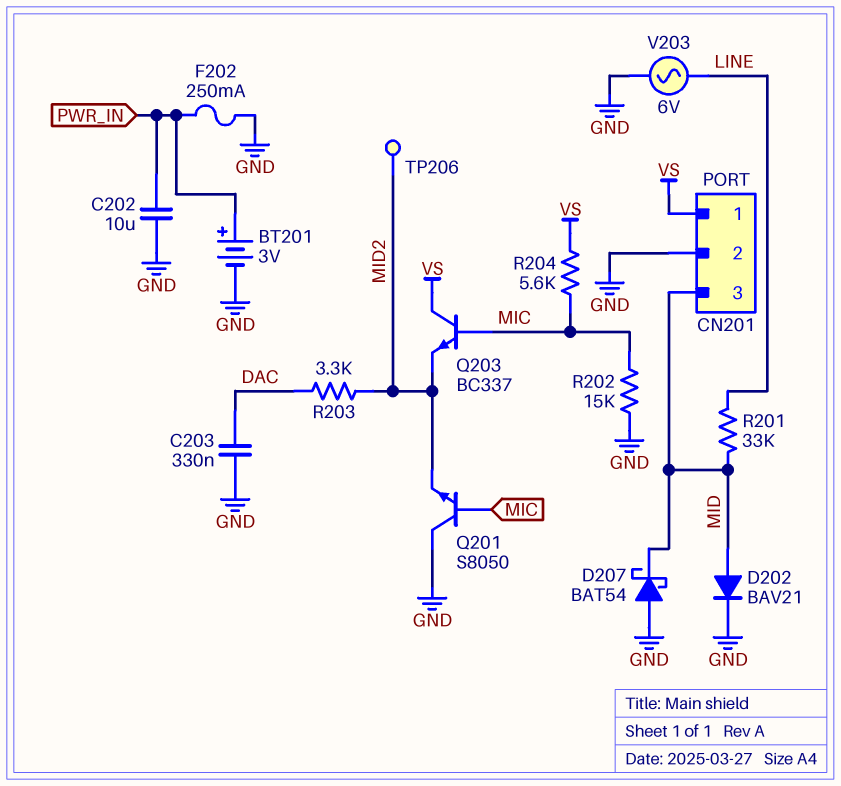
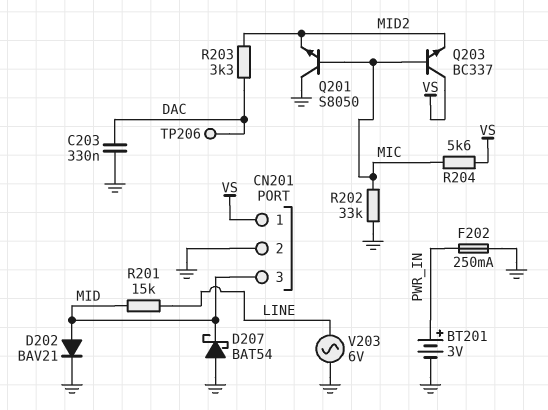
C202: 10uF (GND, PWR_IN) -> none
R201: 33k (LINE, MID) -> 15k (LINE, MID)
R202: 15k (GND, MIC) -> 33k (GND, MIC)
TP206: test point (MID2) -> test point (DAC)

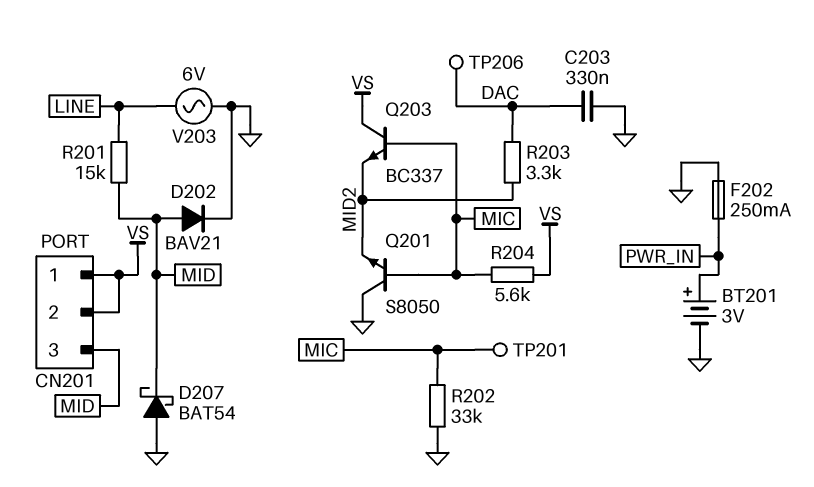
CN201 pin 2: GND -> VS
TP201: none -> test point (MIC)

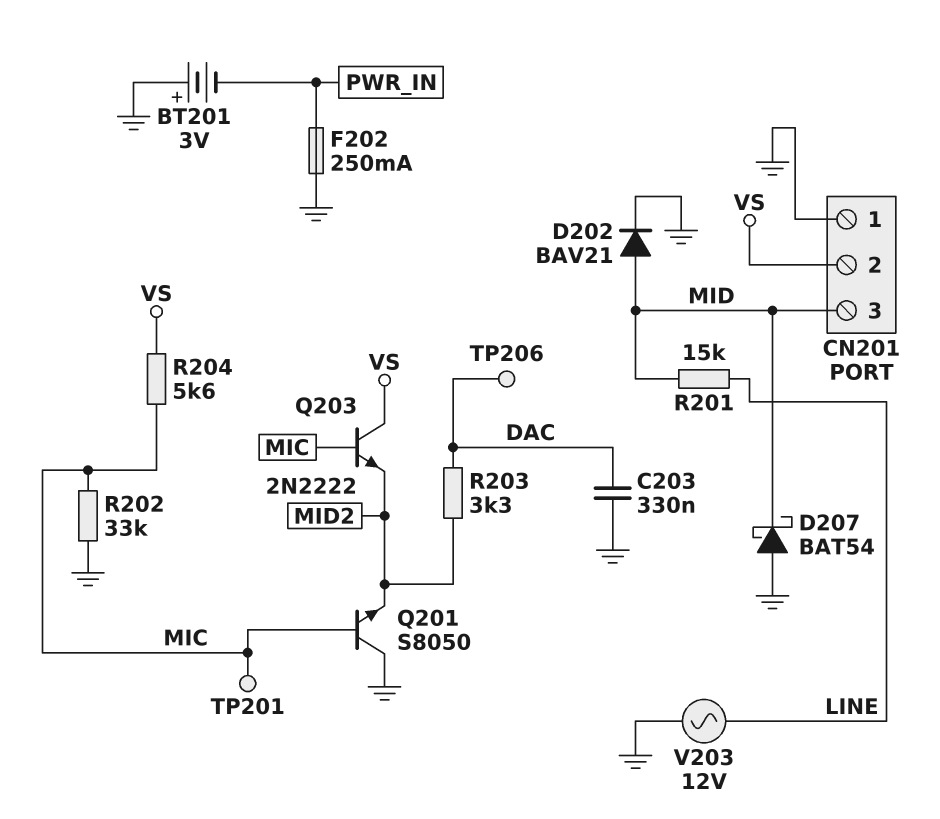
BT201: 3V (plus PWR_IN, minus GND) -> 3V (plus GND, minus PWR_IN)
CN201 pin 1: VS -> GND
Q203: NPN BC337 (B MIC, C VS, E MID2) -> NPN 2N2222 (B MIC, C VS, E MID2)
V203: AC 6V (GND, LINE) -> AC 12V (GND, LINE)

